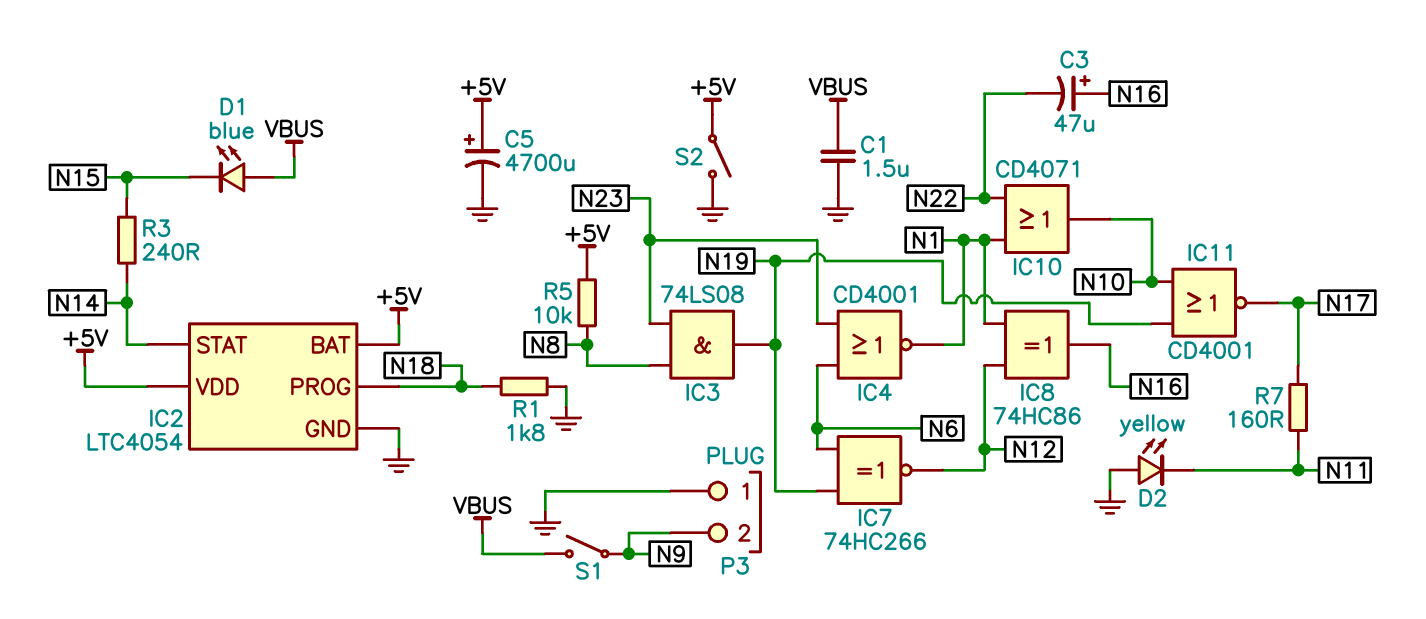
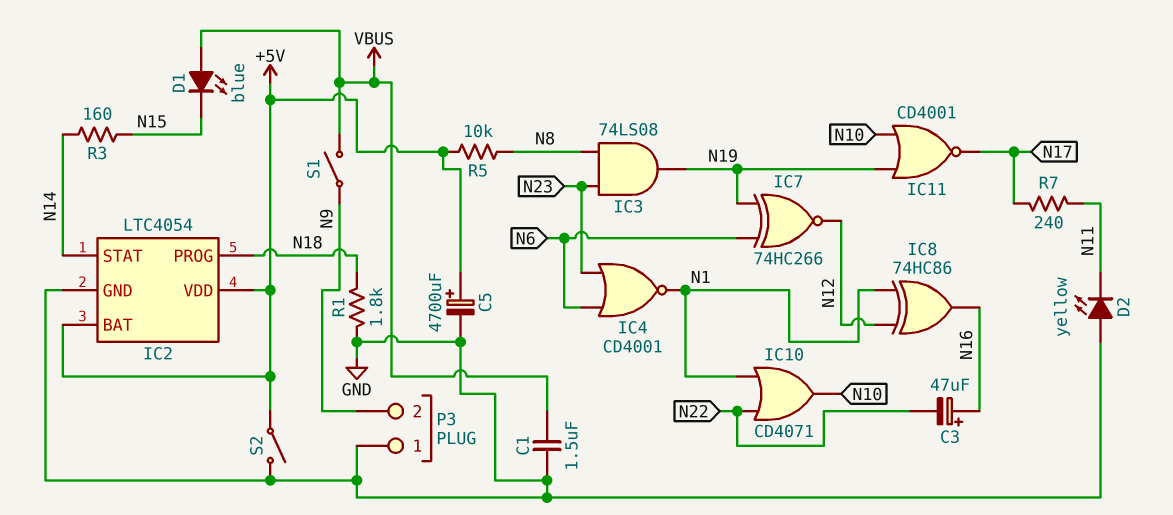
R3: 240 (N14, N15) -> 160 (N14, N15)
R7: 160 (N11, N17) -> 240 (N11, N17)

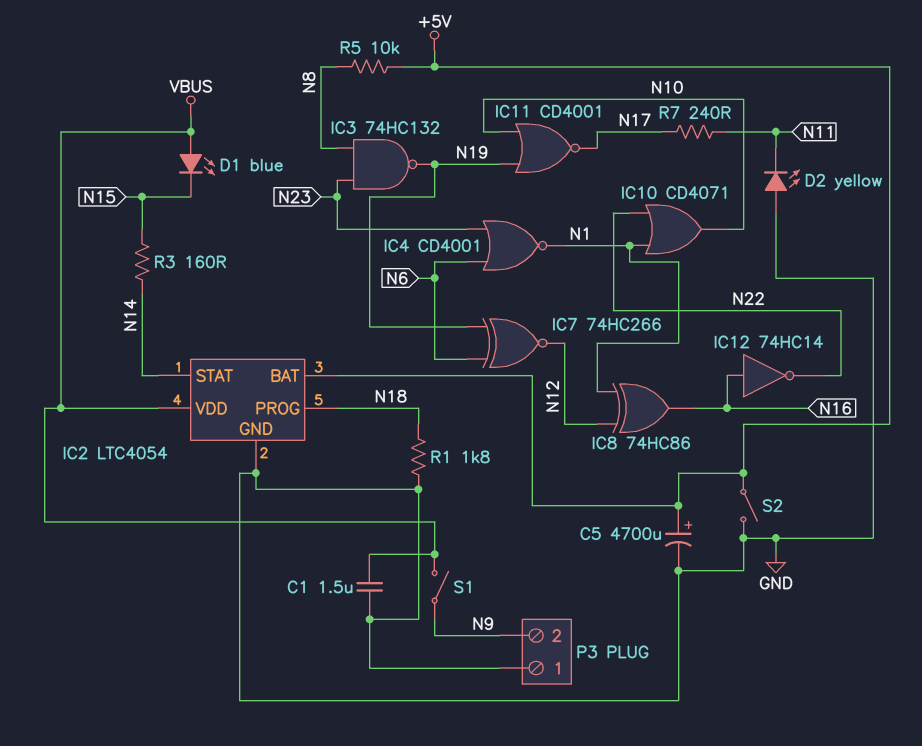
C3: 47uF (plus N16, minus N22) -> none
IC2 pin VDD: +5V -> VBUS
IC3: AND 74LS08 (in N8, in N23, out N19) -> NAND 74HC132 (in N8, in N23, out N19)
IC12: none -> NOT 74HC14 (in N16, out N22)

